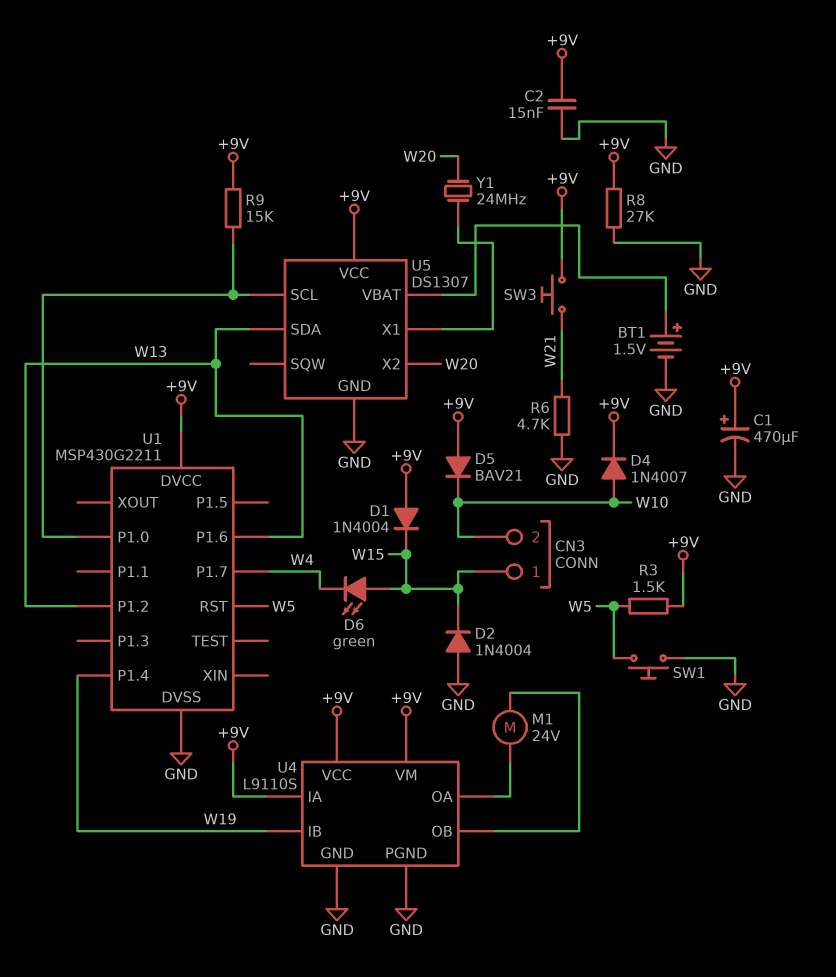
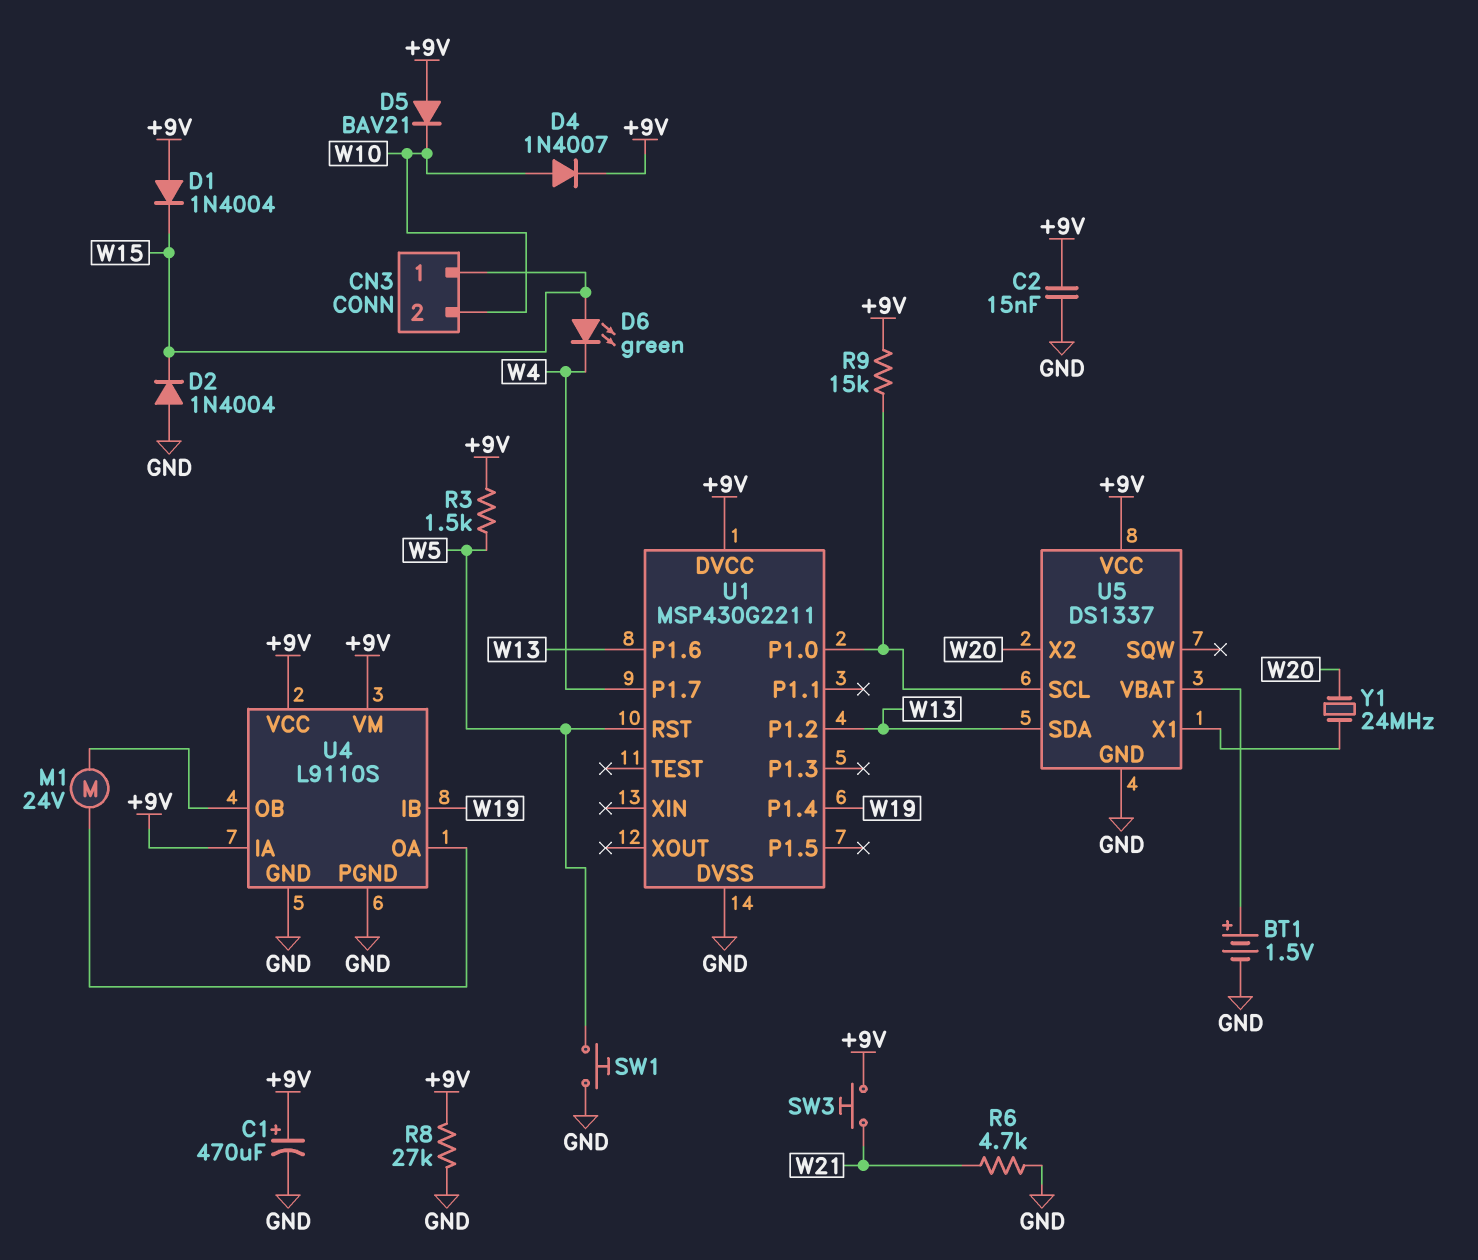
U5: DS1307 -> DS1337

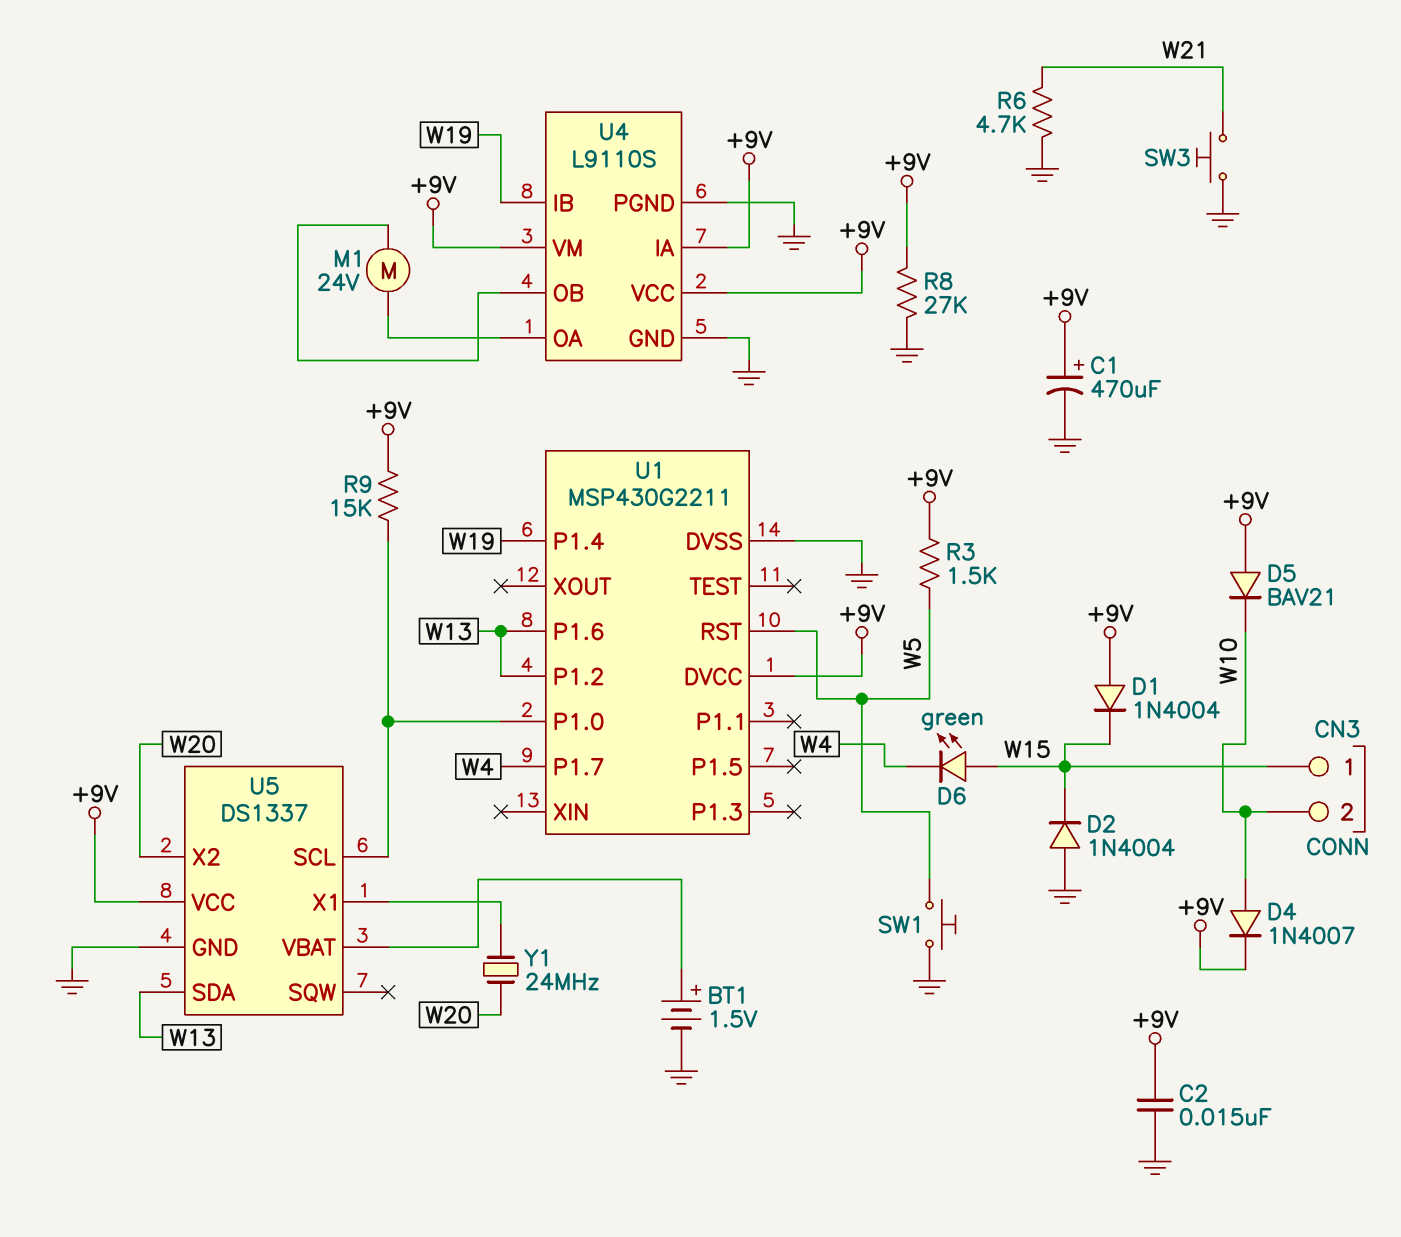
SW3: button (+9V, W21) -> button (GND, W21)

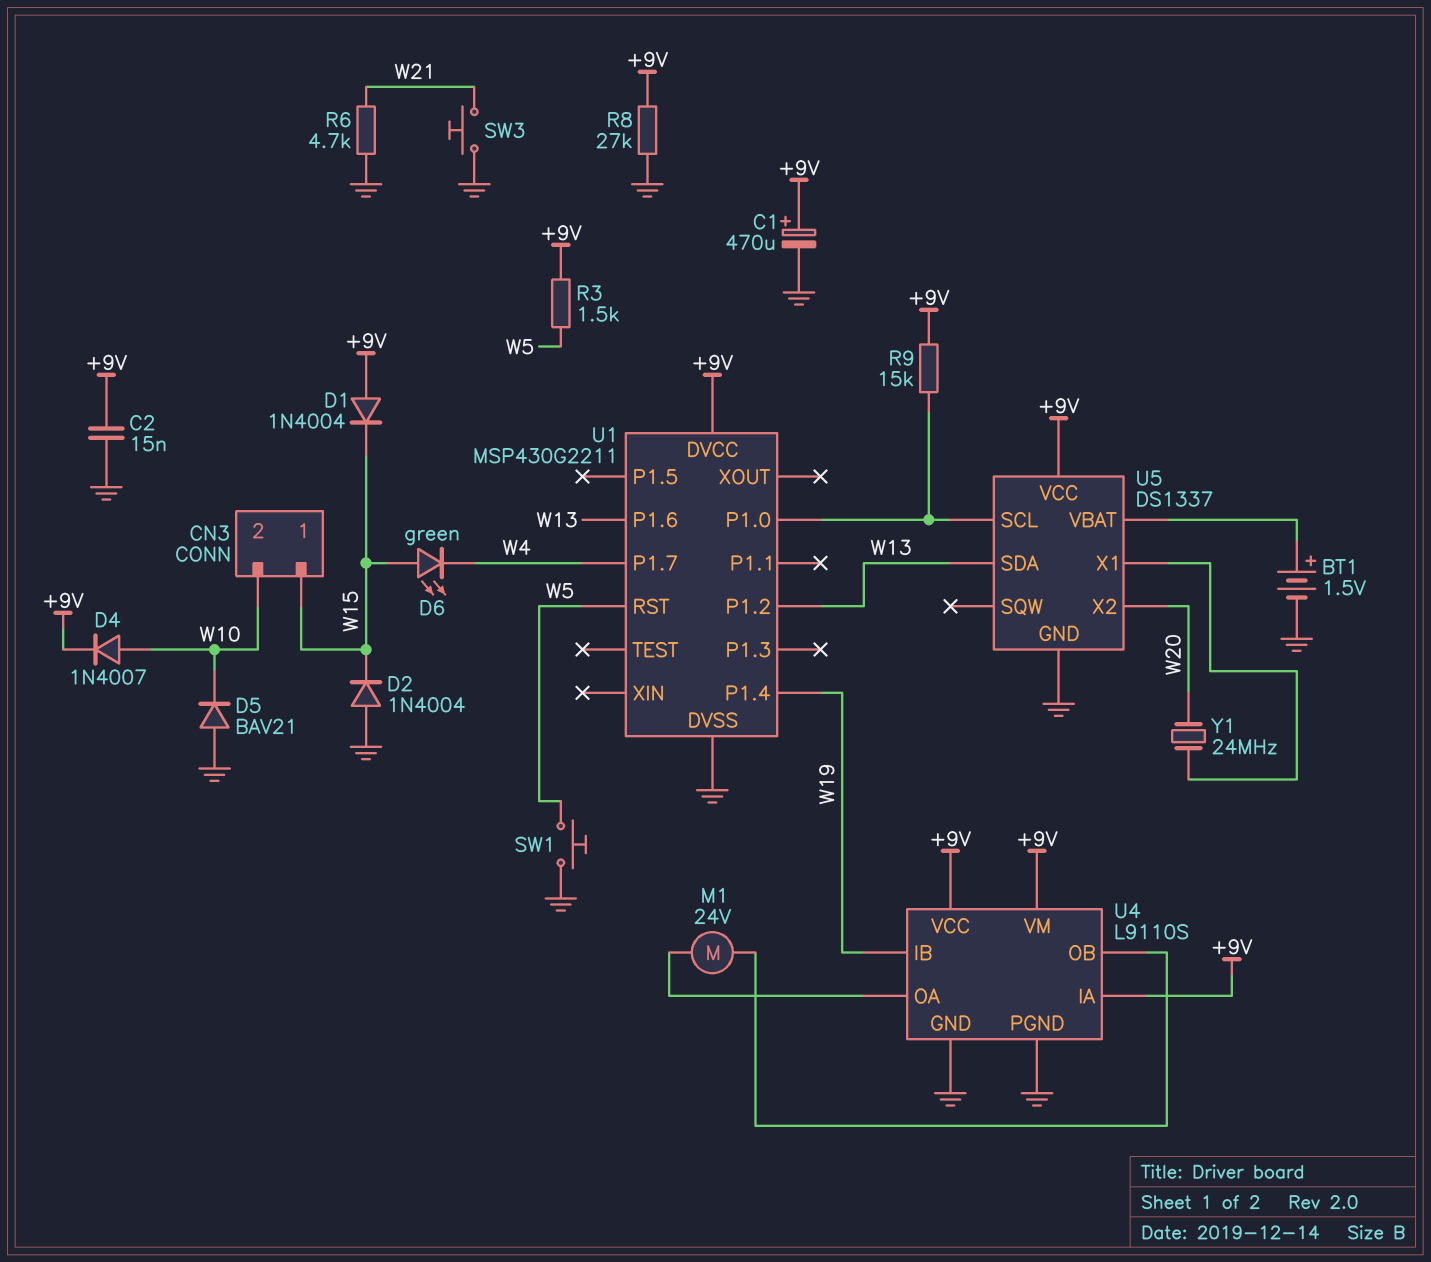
D5: diode BAV21 (A +9V, K W10) -> diode BAV21 (A GND, K W10)

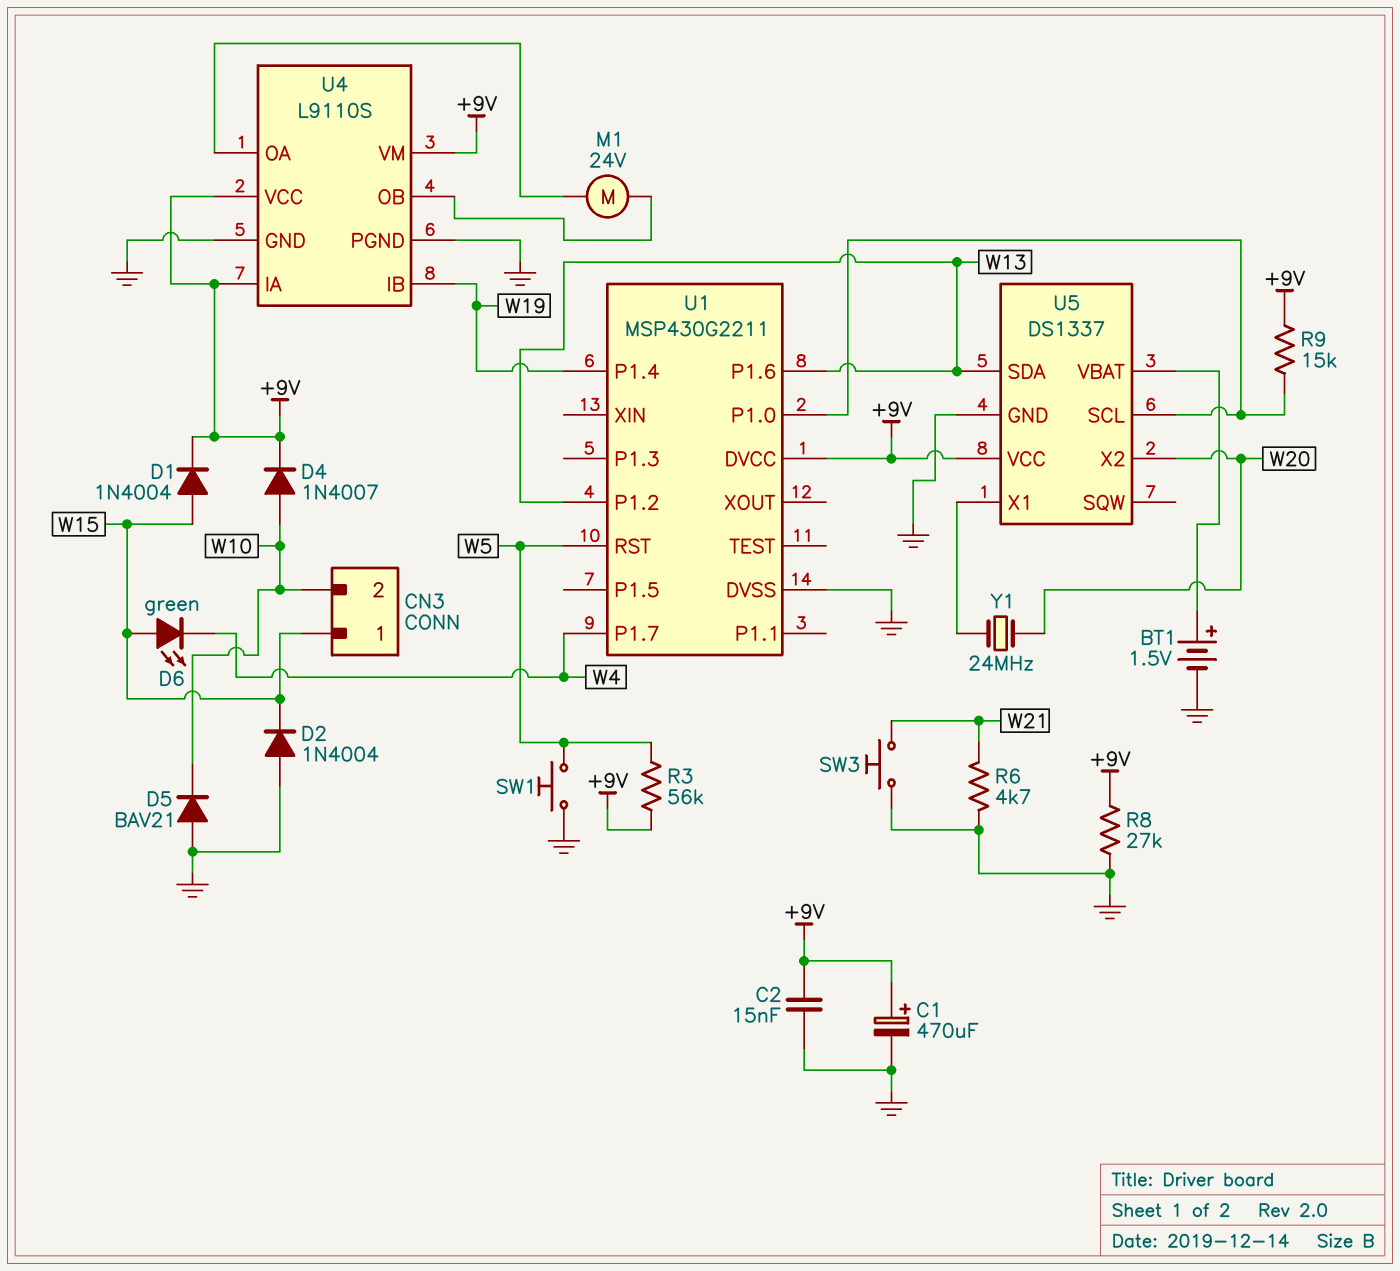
D1: diode 1N4004 (A +9V, K W15) -> diode 1N4004 (A W15, K +9V)
R3: 1.5k (+9V, W5) -> 56k (+9V, W5)

